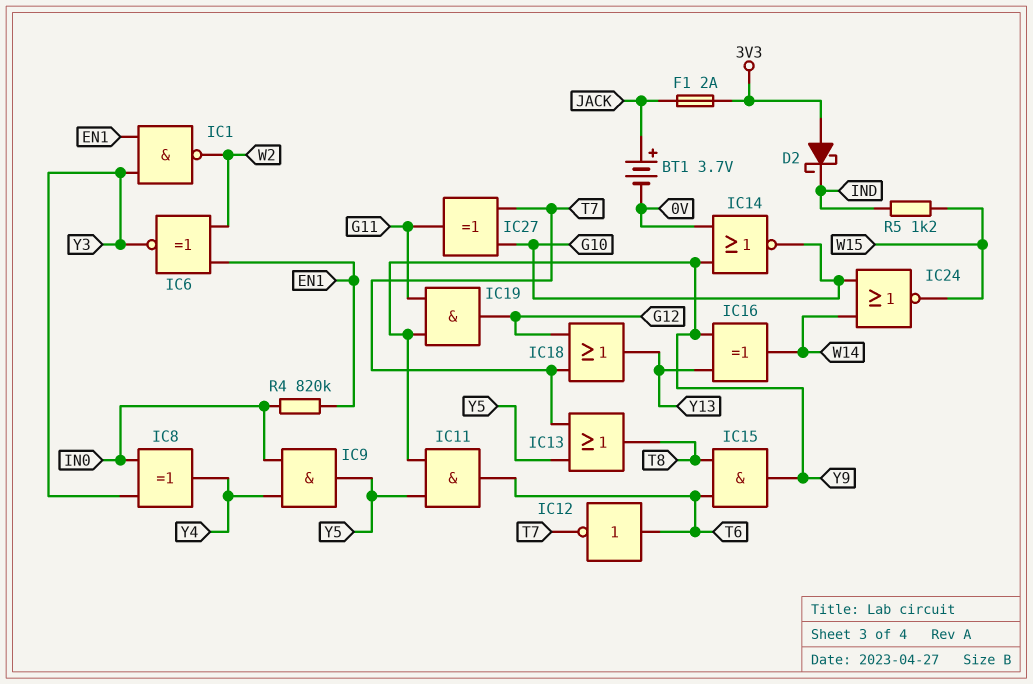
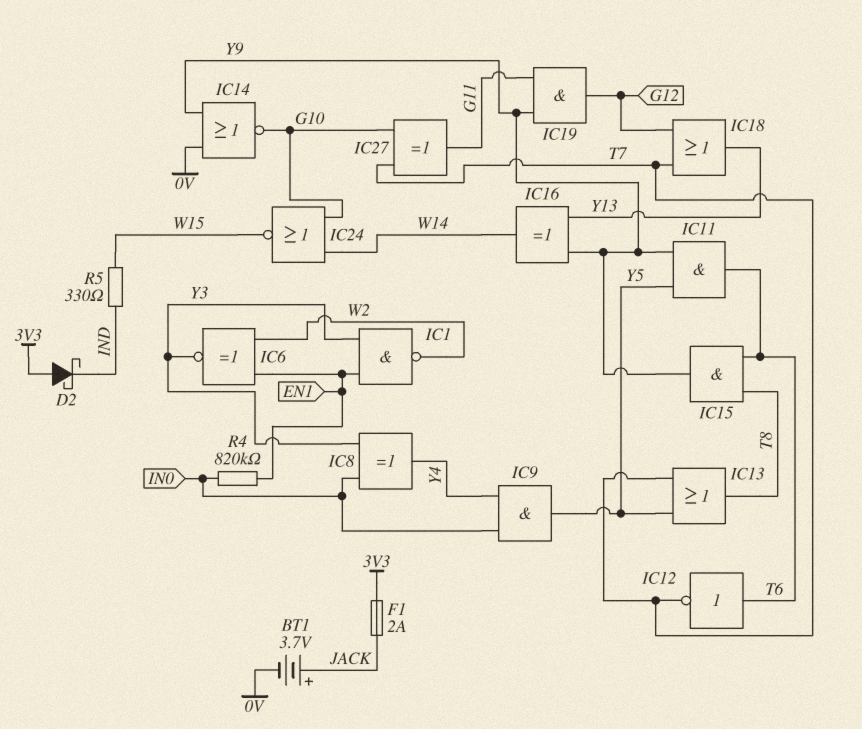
R5: 1.2k (IND, W15) -> 330 (IND, W15)

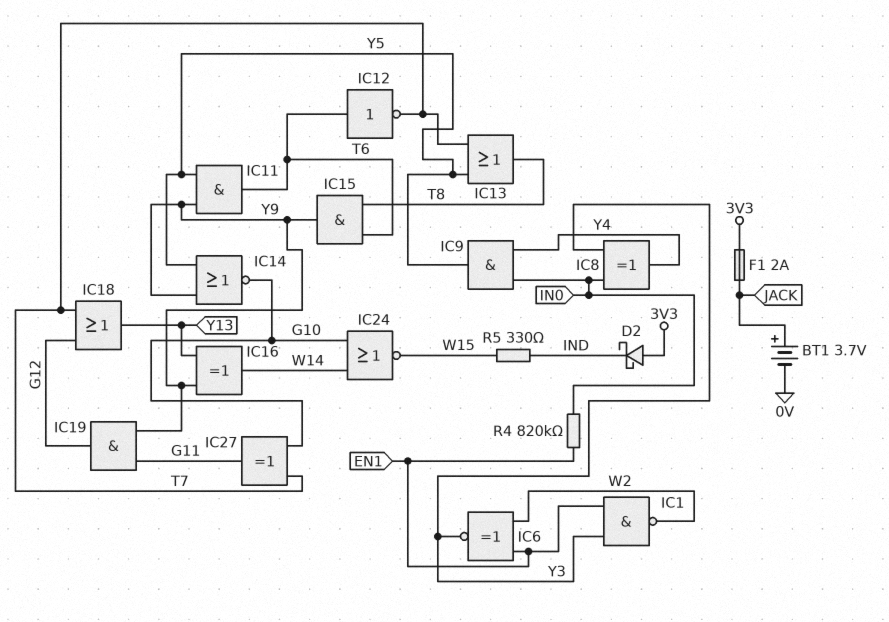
IC14: NOR (in 0V, in Y9, out G10) -> NOR (in Y5, in Y9, out G10)

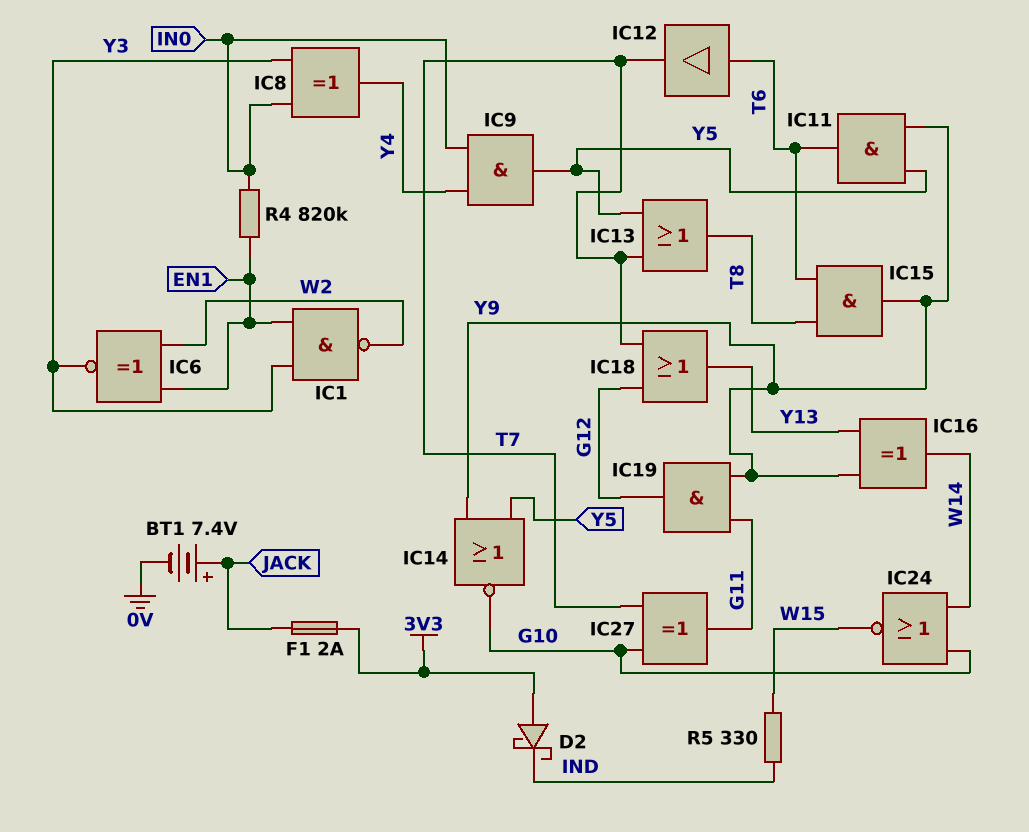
BT1: 3.7V (plus JACK, minus 0V) -> 7.4V (plus JACK, minus 0V)
IC12: NOT (in T6, out T7) -> buffer (in T6, out T7)

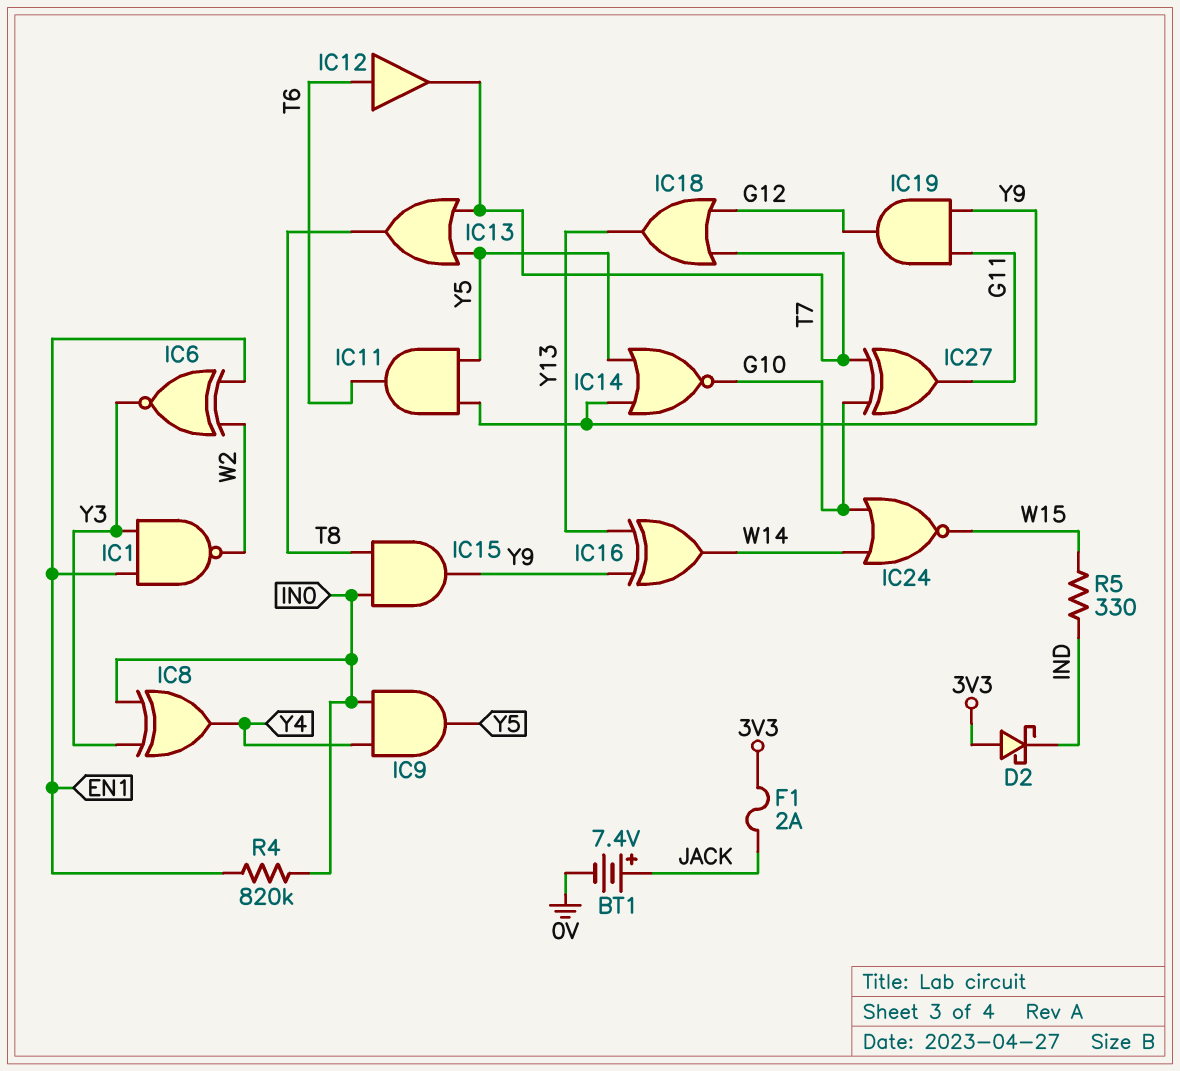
IC15: AND (in T6, in T8, out Y9) -> AND (in IN0, in T8, out Y9)

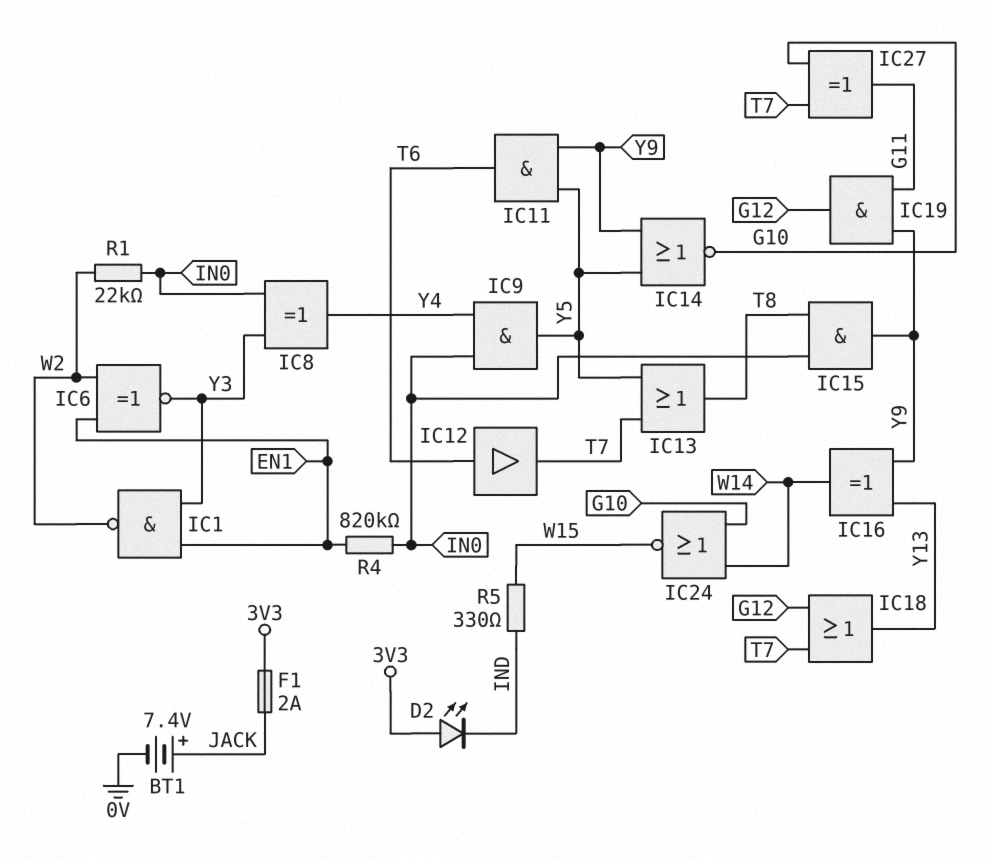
D2: schottky (A 3V3, K IND) -> LED (A 3V3, K IND)
R1: none -> 22k (IN0, W2)

